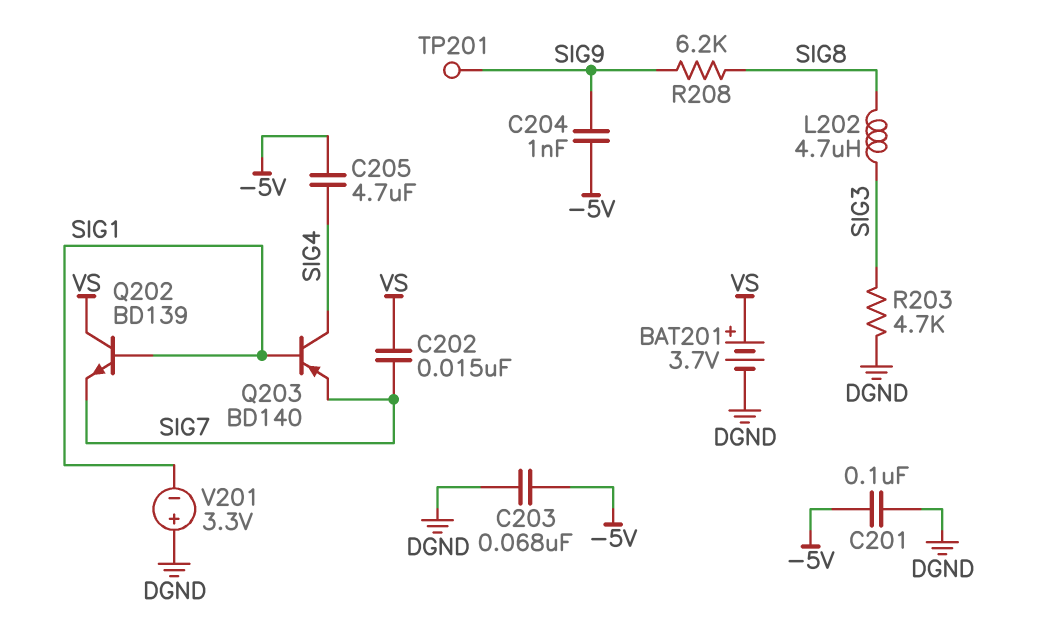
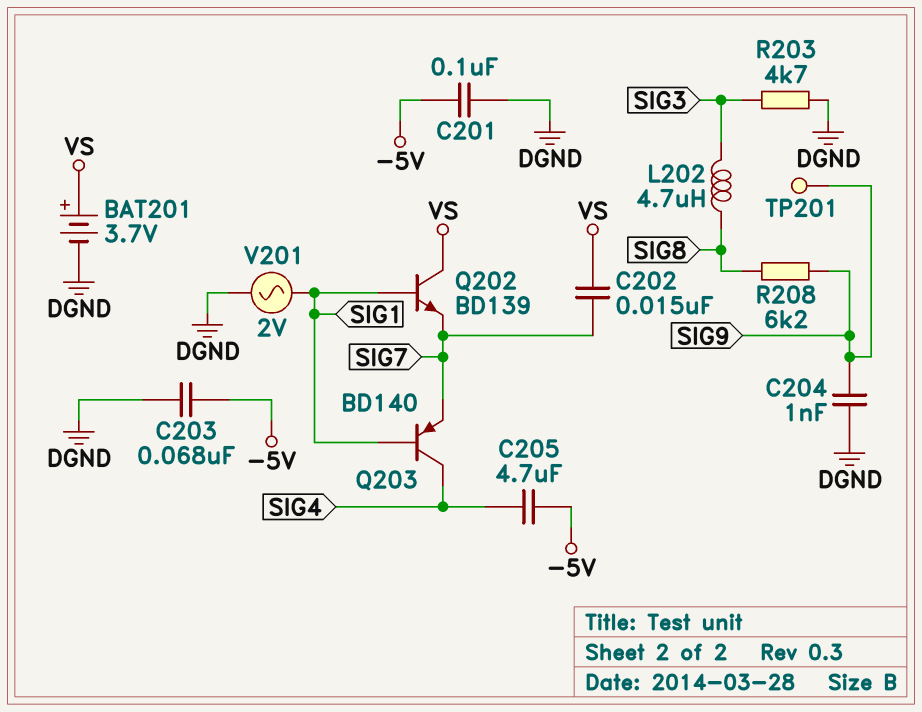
C204: 1nF (-5V, SIG9) -> 1nF (DGND, SIG9)
V201: 3.3V (plus DGND, minus SIG1) -> AC 2V (DGND, SIG1)

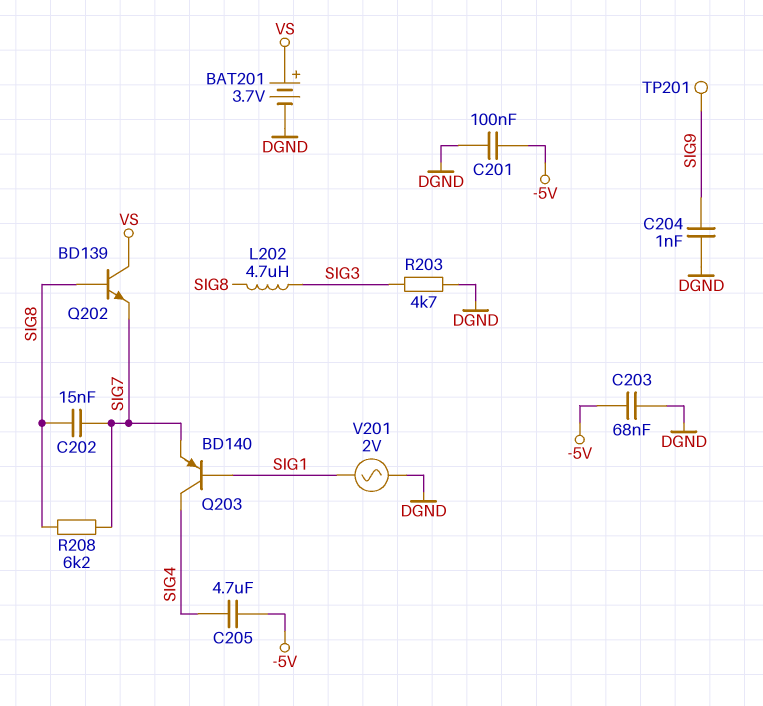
C202: 15nF (SIG7, VS) -> 15nF (SIG7, SIG8)
Q202: NPN BD139 (B SIG1, C VS, E SIG7) -> NPN BD139 (B SIG8, C VS, E SIG7)
R208: 6.2k (SIG8, SIG9) -> 6.2k (SIG7, SIG8)

